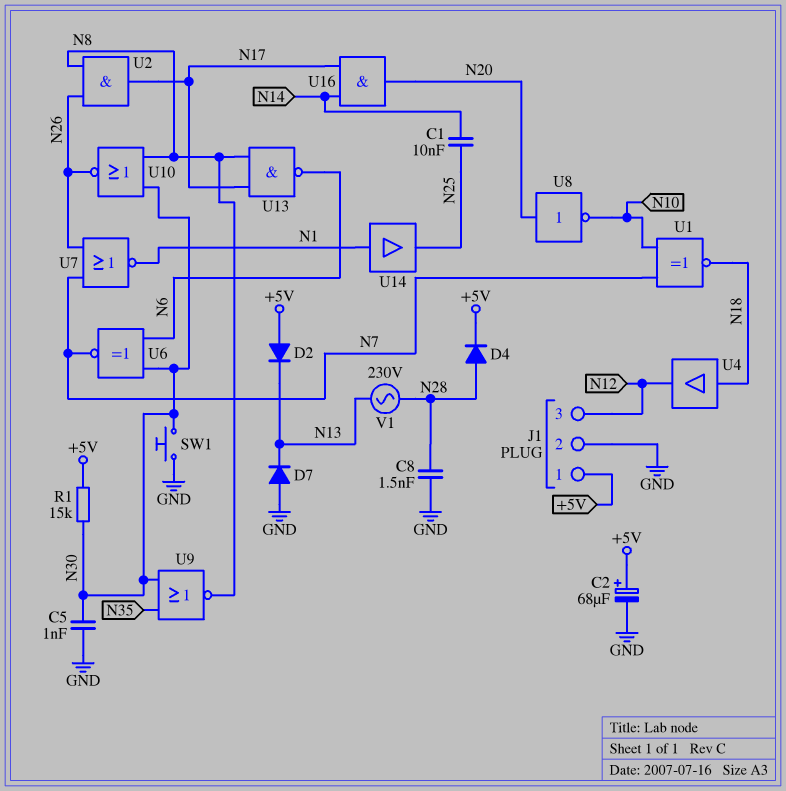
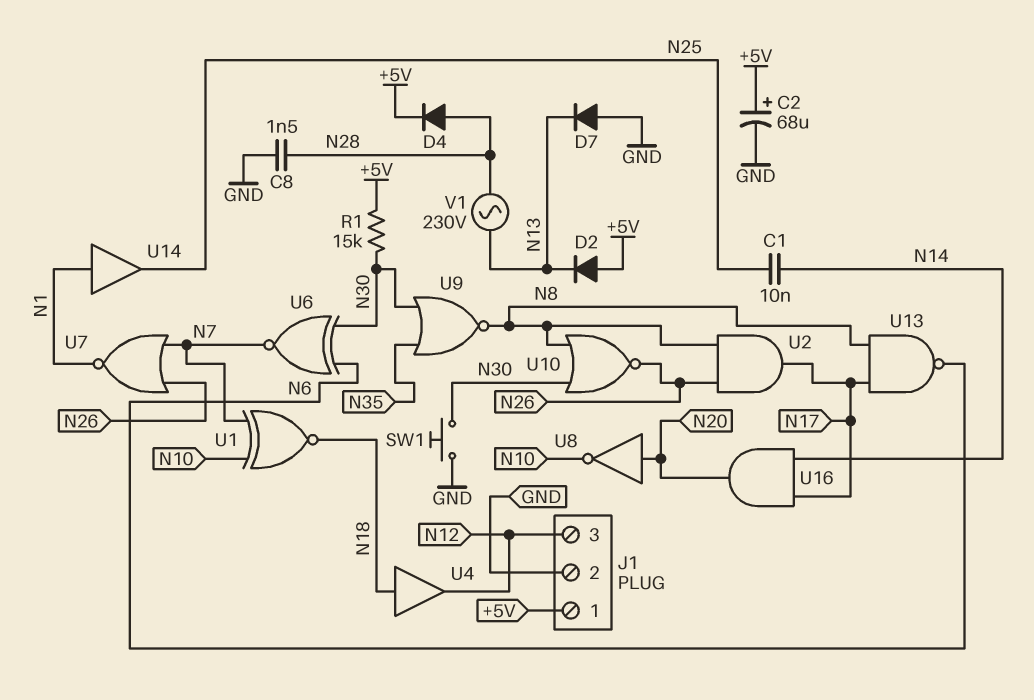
C5: 1nF (GND, N30) -> none

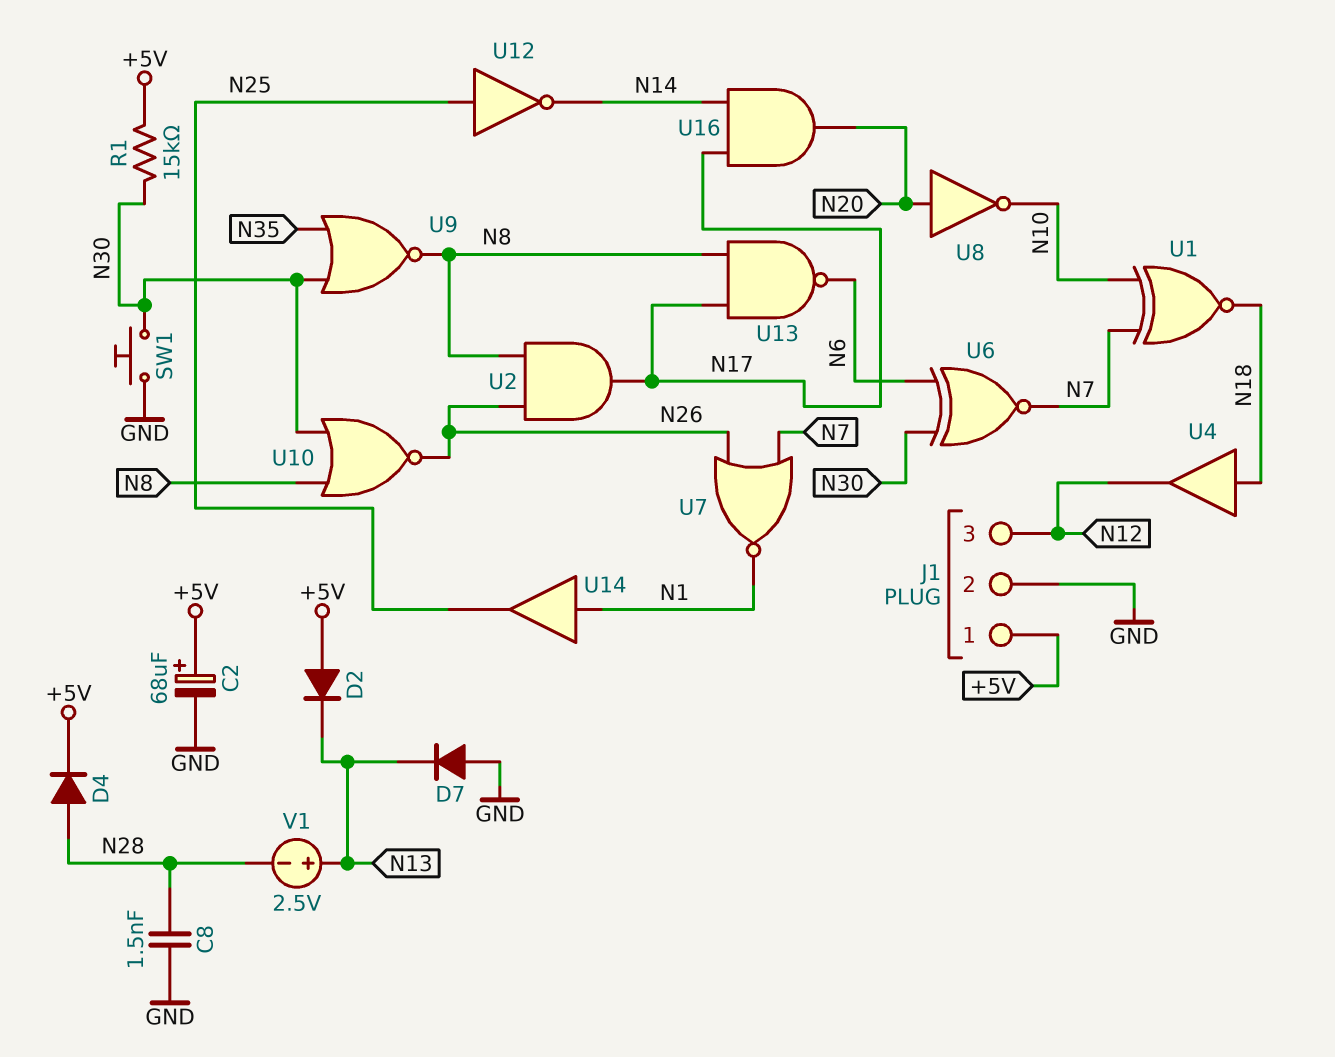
C1: 10nF (N14, N25) -> none
U12: none -> NOT (in N25, out N14)
V1: AC 230V (N13, N28) -> 2.5V (plus N13, minus N28)

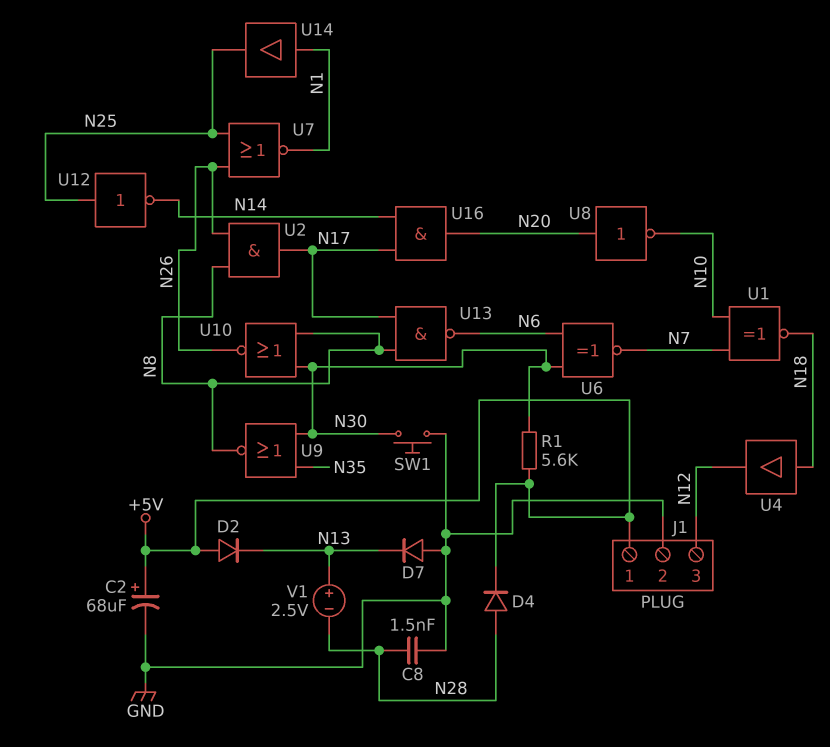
R1: 15k (+5V, N30) -> 5.6k (+5V, N30)
U7: NOR (in N7, in N26, out N1) -> NOR (in N25, in N26, out N1)

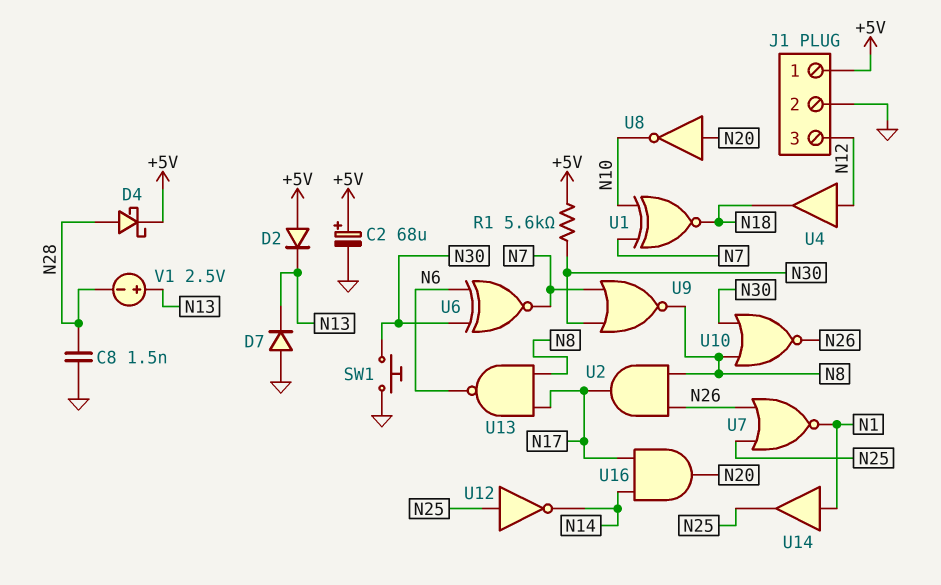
D4: diode (A N28, K +5V) -> schottky (A N28, K +5V)
U4: buffer (in N18, out N12) -> buffer (in N12, out N18)
U9: NOR (in N30, in N35, out N8) -> NOR (in N7, in N30, out N8)

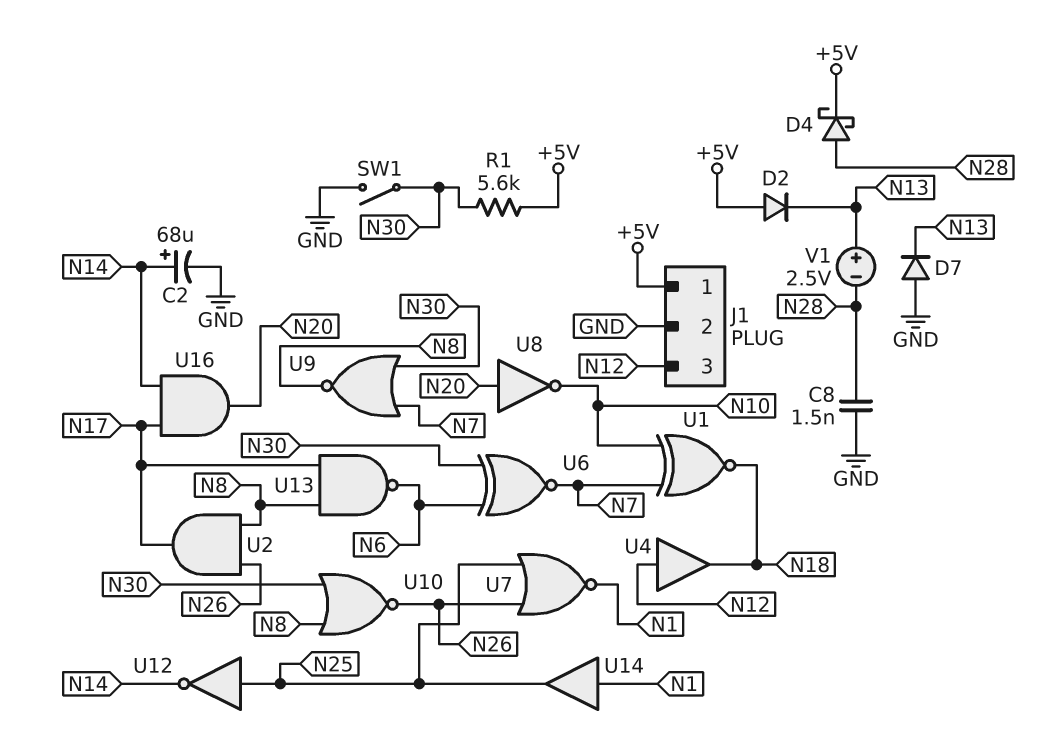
C2: 68uF (plus +5V, minus GND) -> 68uF (plus N14, minus GND)
SW1: button (GND, N30) -> switch (GND, N30)

